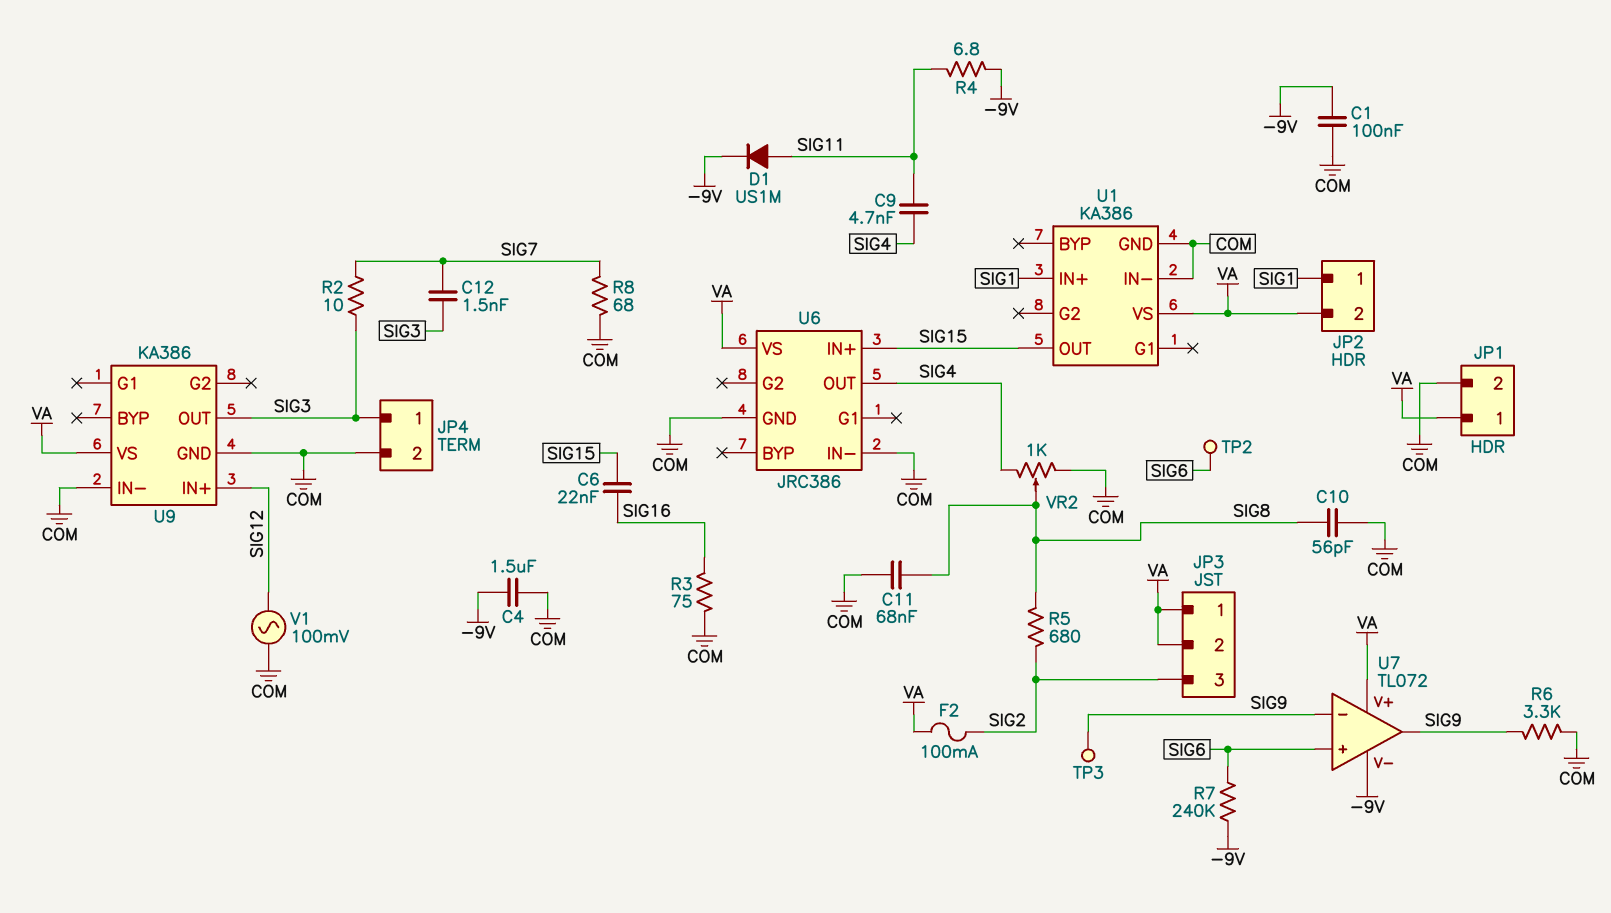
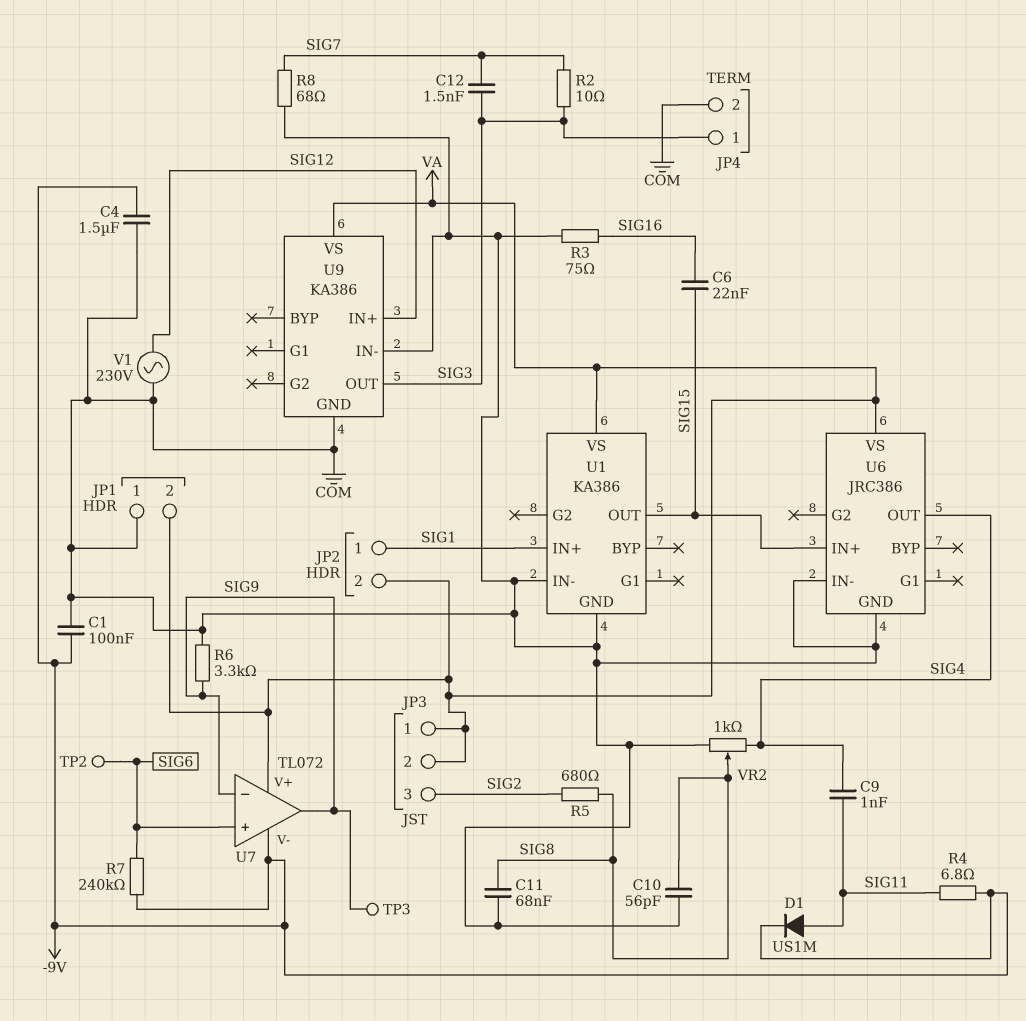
C9: 4.7nF (SIG4, SIG11) -> 1nF (SIG4, SIG11)
F2: 100mA (SIG2, VA) -> none
JP1 pin 1: VA -> COM
JP1 pin 2: COM -> VA
V1: AC 100mV (COM, SIG12) -> AC 230V (COM, SIG12)

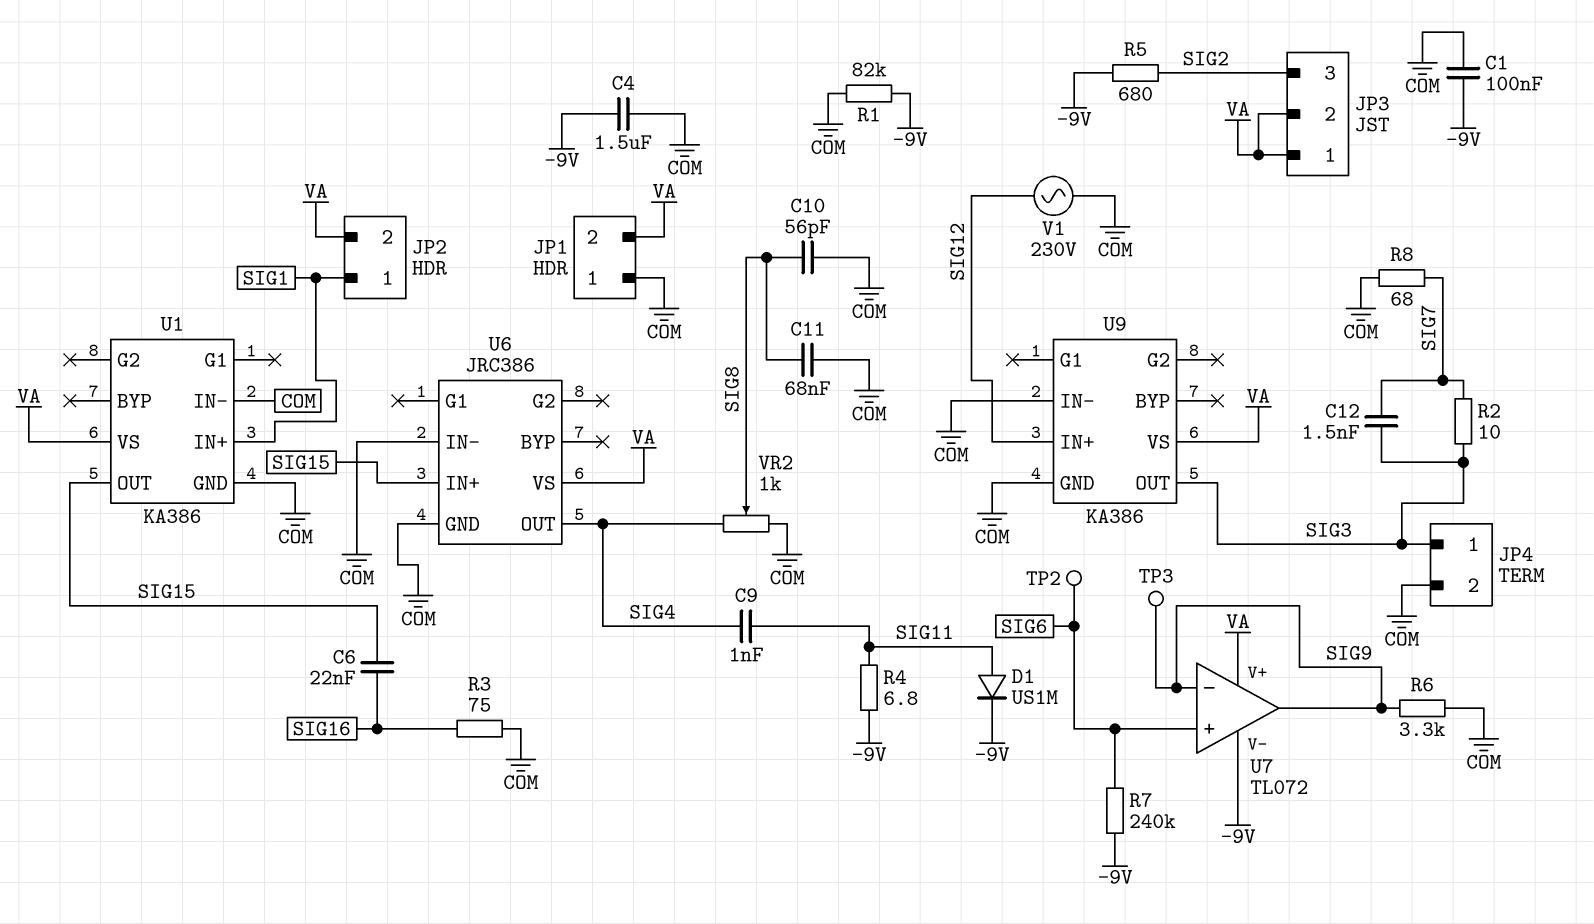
R1: none -> 82k (-9V, COM)
R5: 680 (SIG2, SIG8) -> 680 (-9V, SIG2)

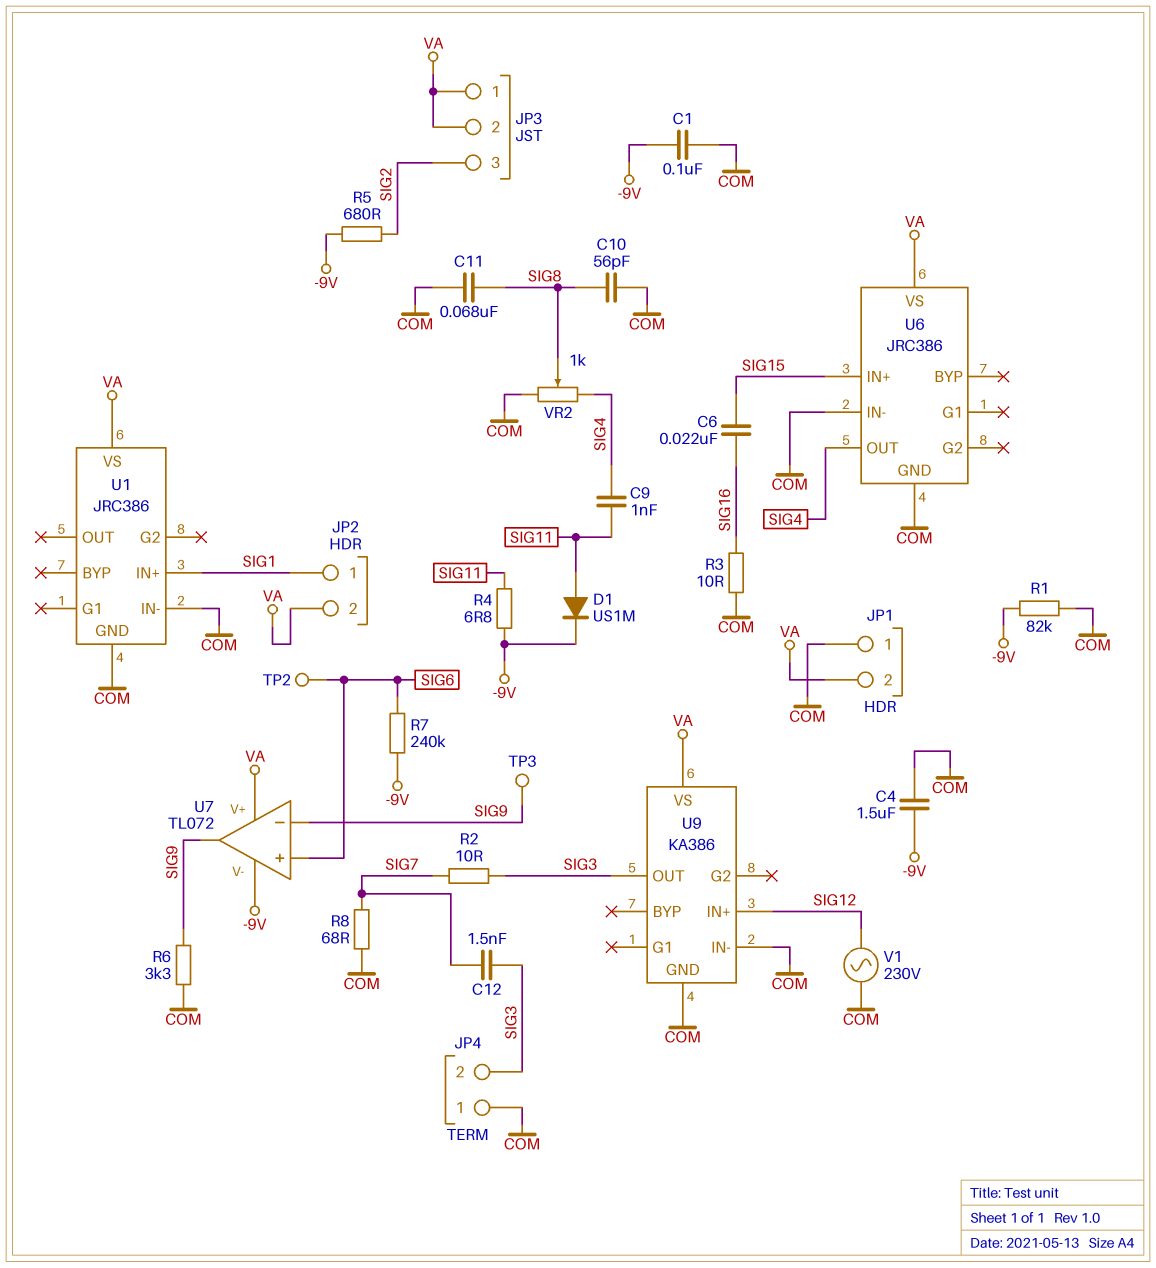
JP4 pin 1: SIG3 -> COM
JP4 pin 2: COM -> SIG3
R3: 75 (COM, SIG16) -> 10 (COM, SIG16)
U1: KA386 -> JRC386
U1 pin OUT: SIG15 -> none

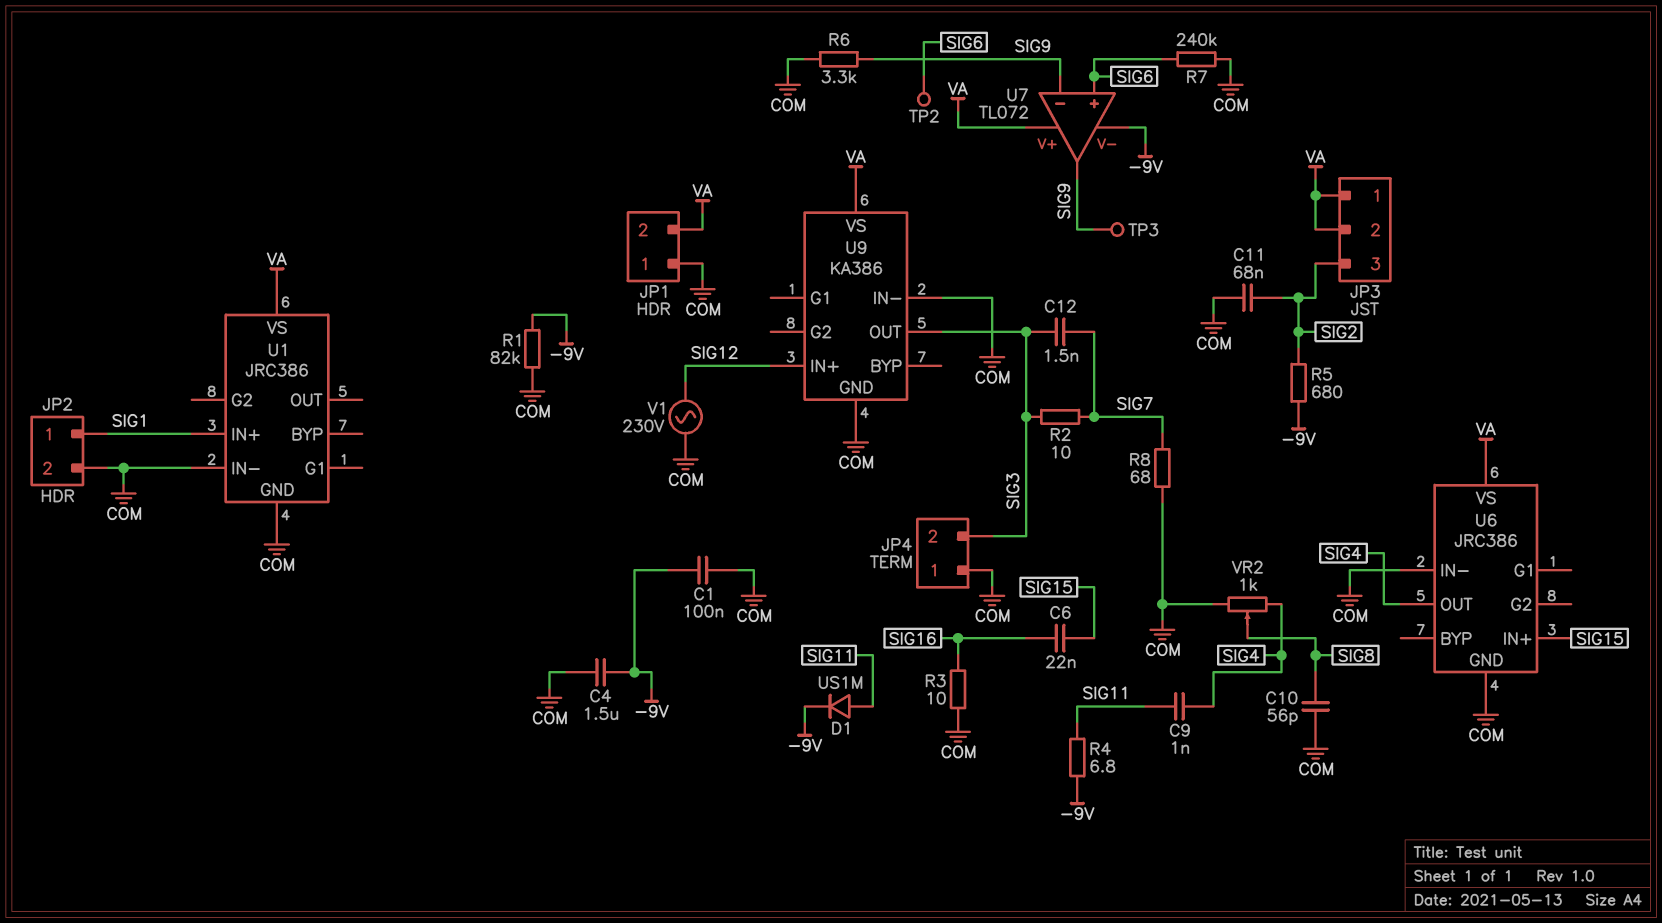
C11: 68nF (COM, SIG8) -> 68nF (COM, SIG2)
JP2 pin 2: VA -> COM
R7: 240k (-9V, SIG6) -> 240k (COM, SIG6)

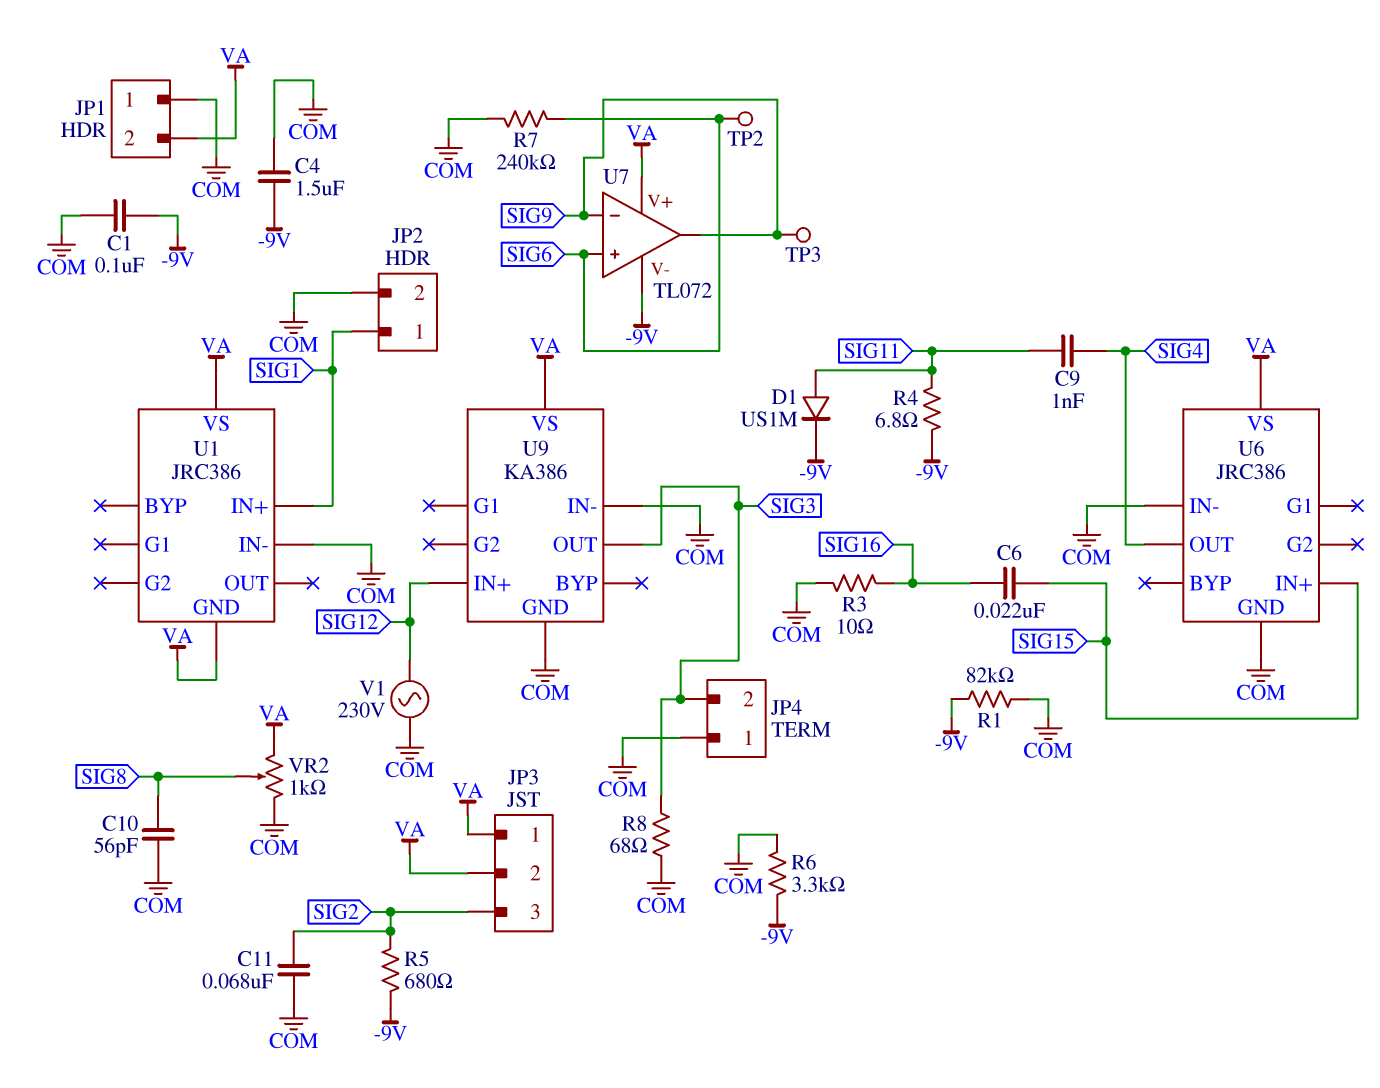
C12: 1.5nF (SIG3, SIG7) -> none
R2: 10 (SIG3, SIG7) -> none
R6: 3.3k (COM, SIG9) -> 3.3k (-9V, COM)
R8: 68 (COM, SIG7) -> 68 (COM, SIG3)
U1 pin GND: COM -> VA
VR2: 1k (COM, SIG4, wiper SIG8) -> 1k (COM, VA, wiper SIG8)

